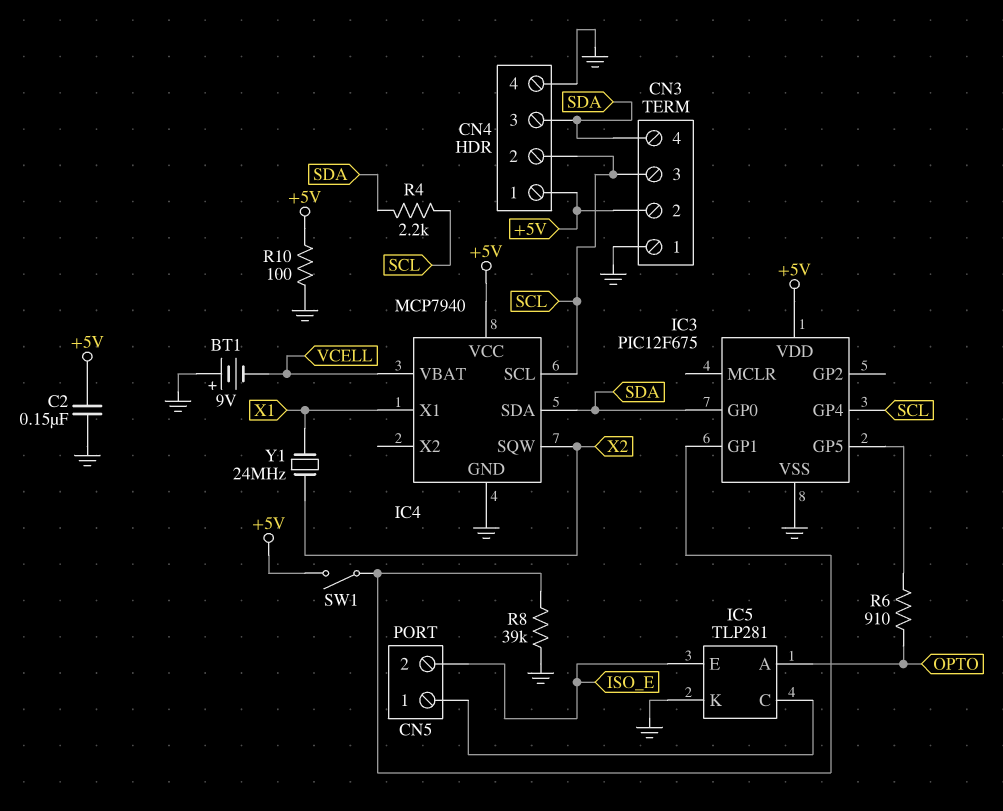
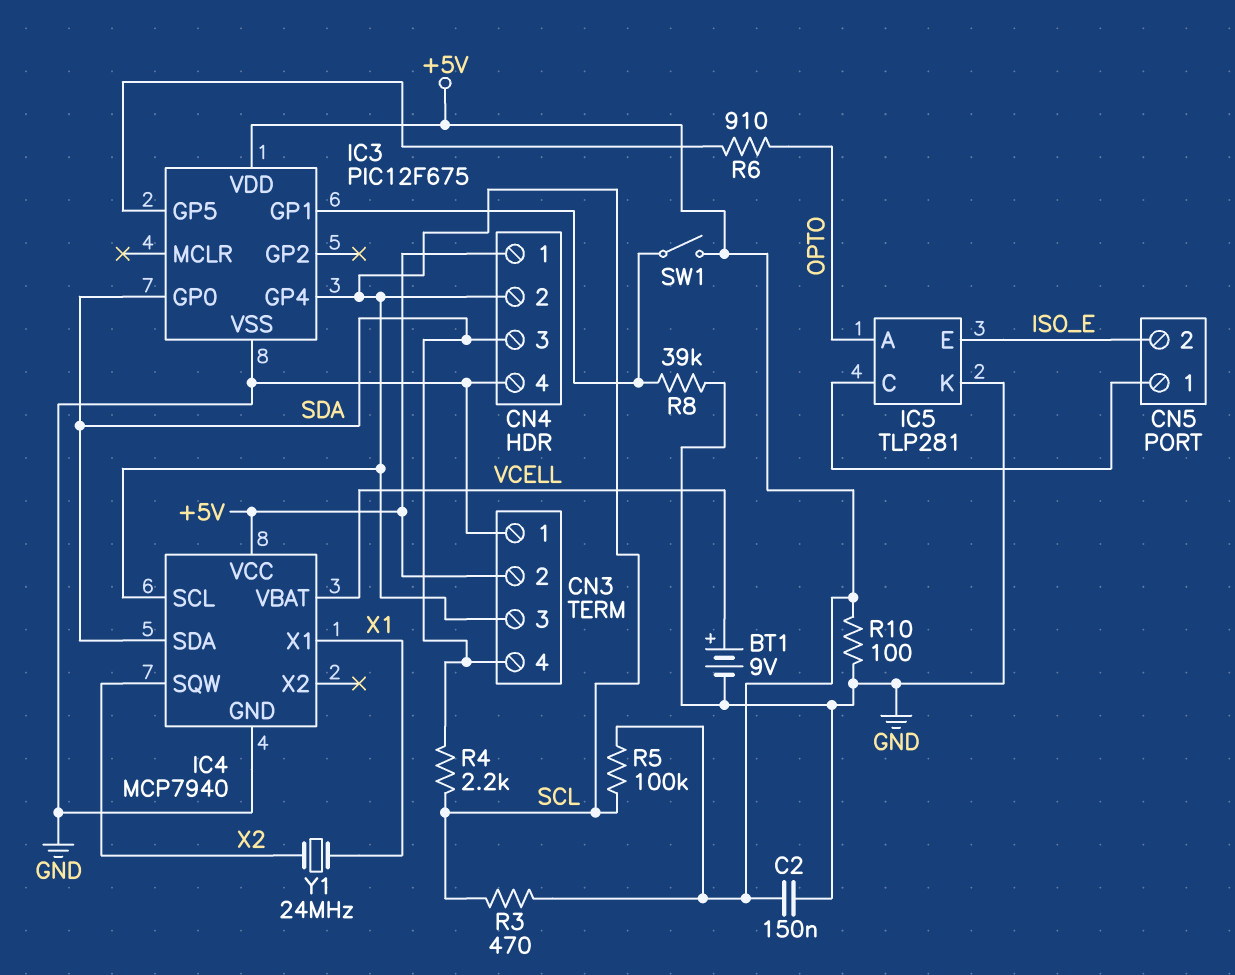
BT1: 9V (plus GND, minus VCELL) -> 9V (plus VCELL, minus GND)
R3: none -> 470 (+5V, SCL)
R5: none -> 100k (+5V, SCL)

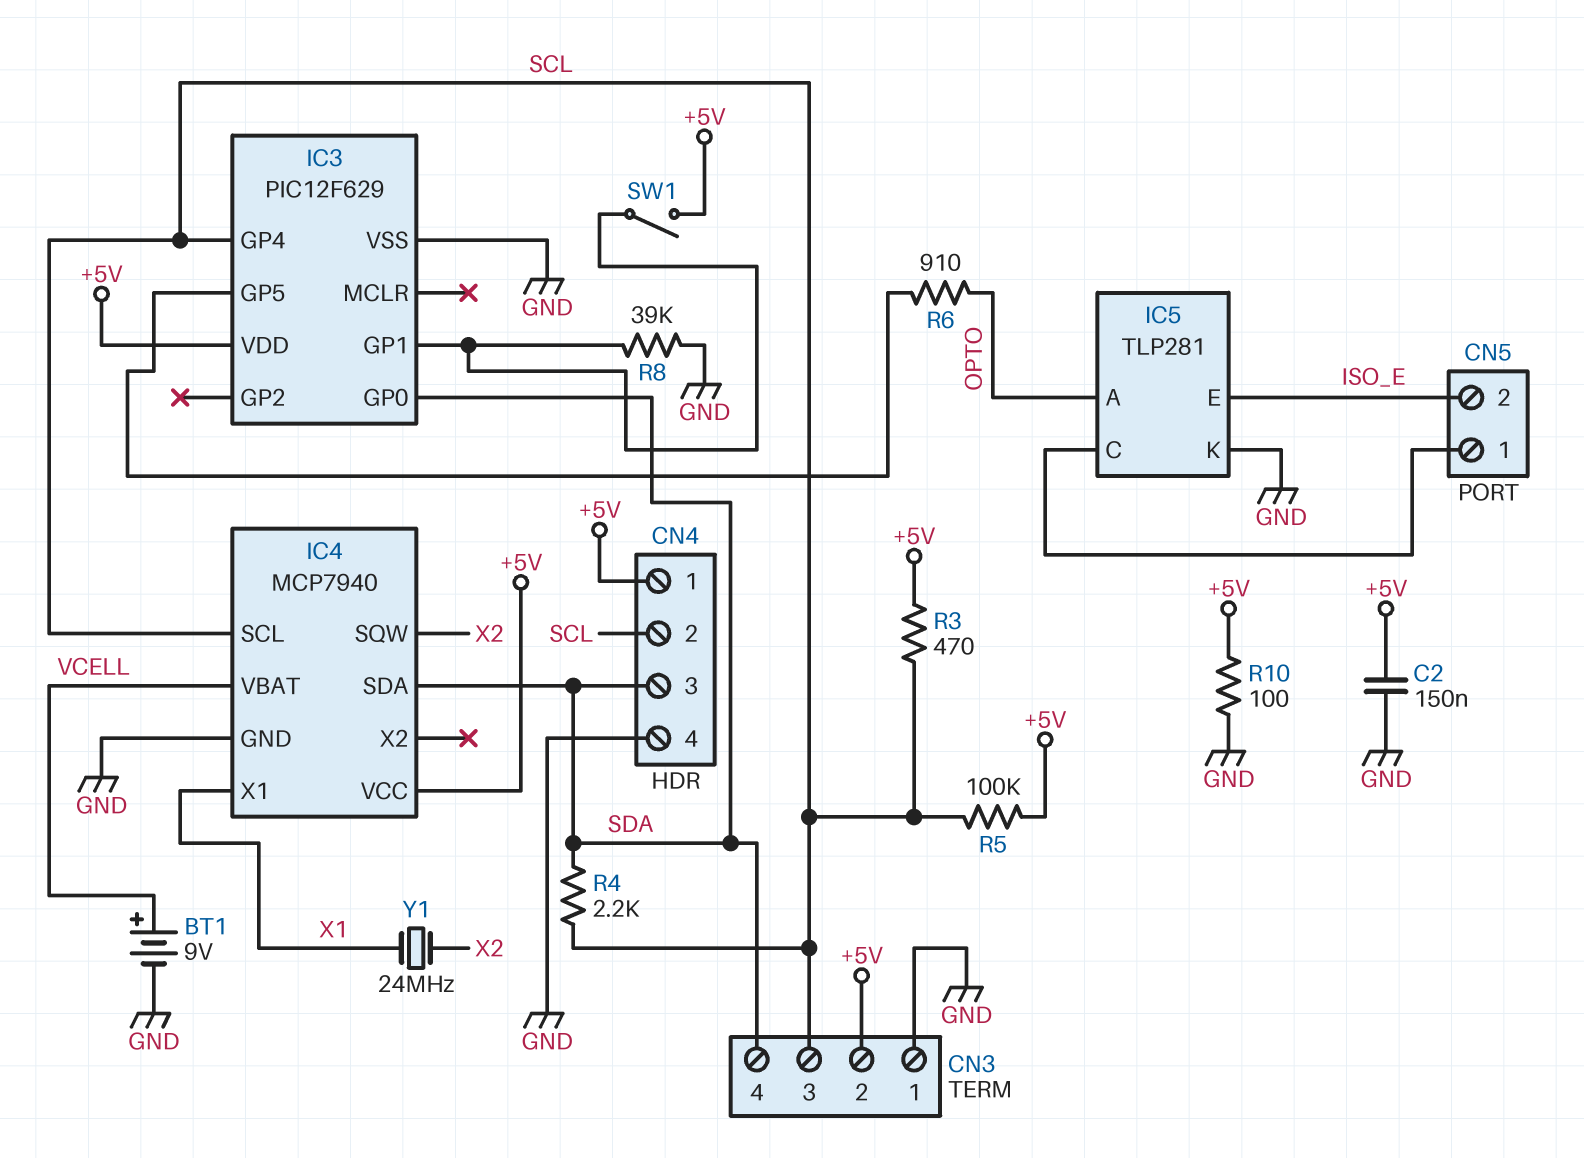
IC3: PIC12F675 -> PIC12F629

